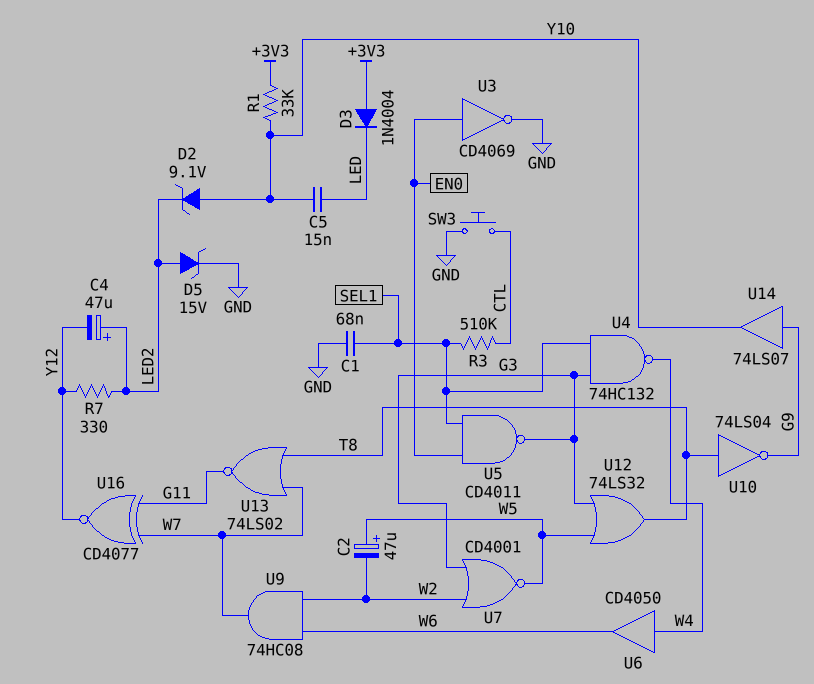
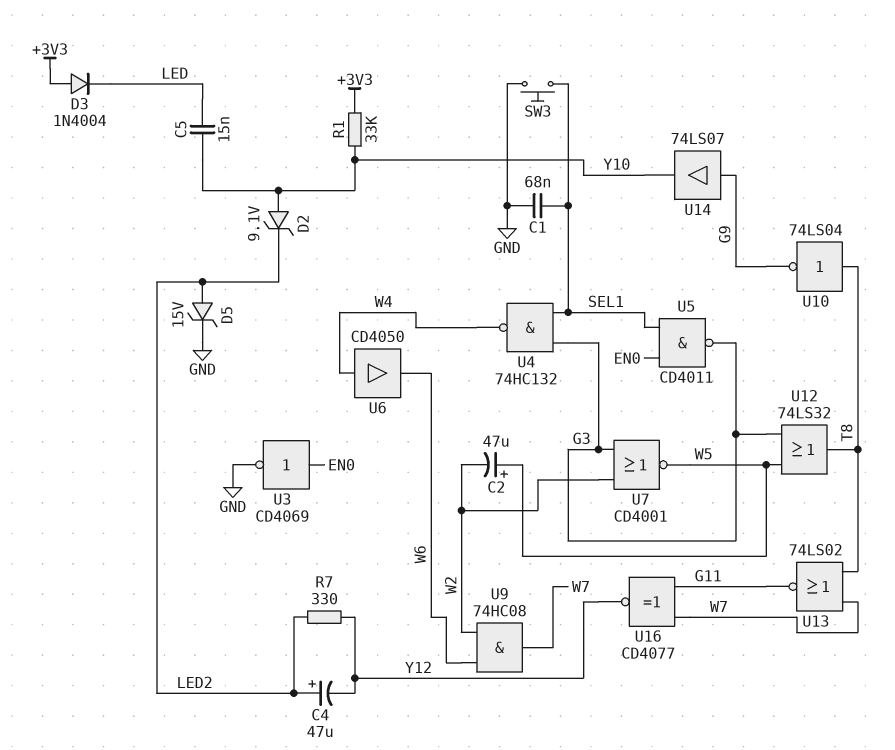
R3: 510k (CTL, SEL1) -> none
SW3: button (CTL, GND) -> button (GND, SEL1)

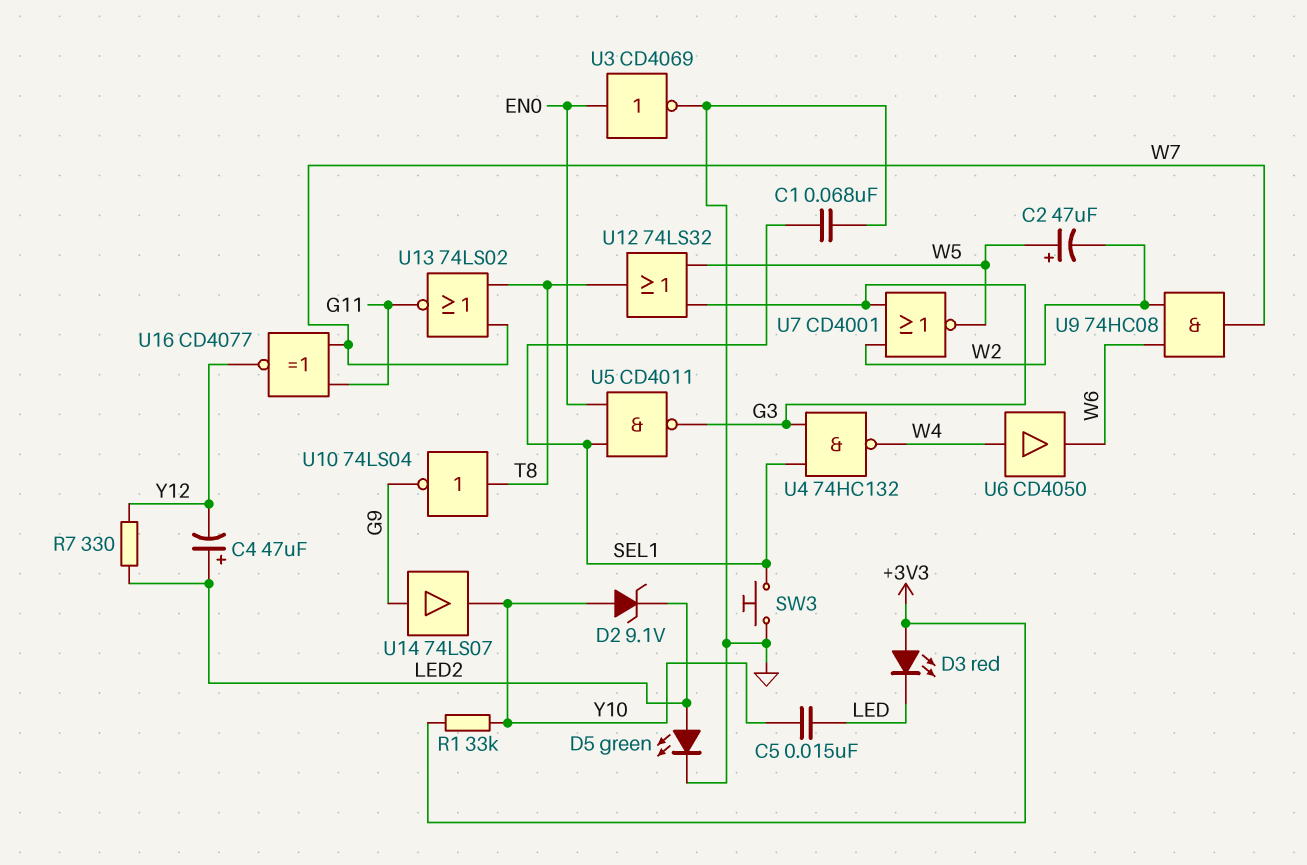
D3: diode 1N4004 (A +3V3, K LED) -> LED red (A +3V3, K LED)
D5: zener 15V (A LED2, K GND) -> LED green (A LED2, K GND)

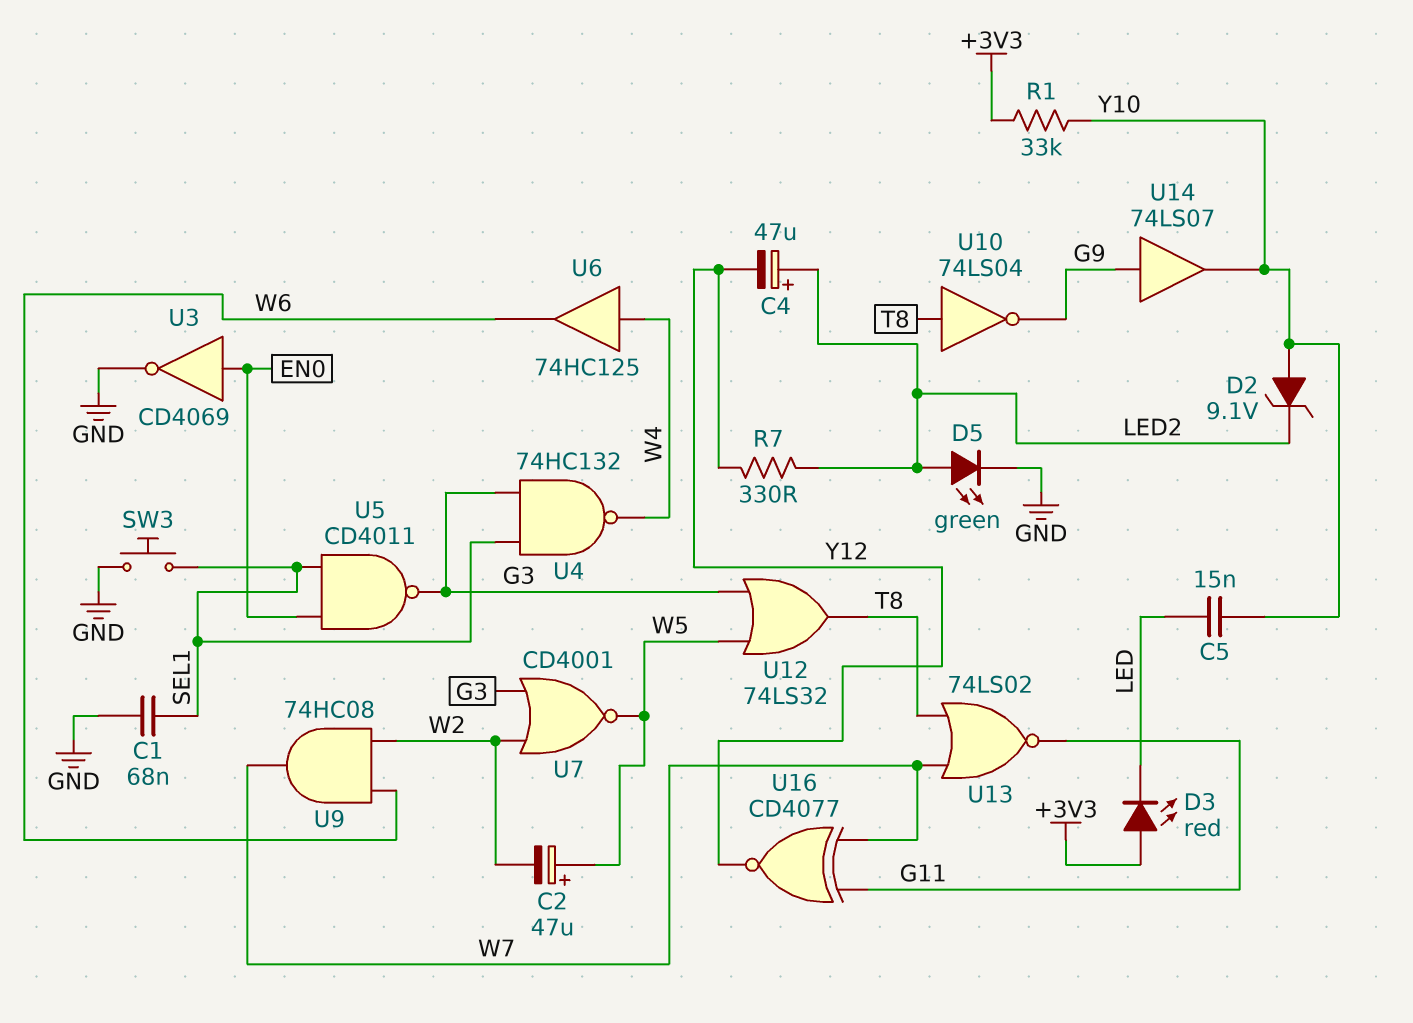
U6: buffer CD4050 (in W4, out W6) -> buffer 74HC125 (in W4, out W6)

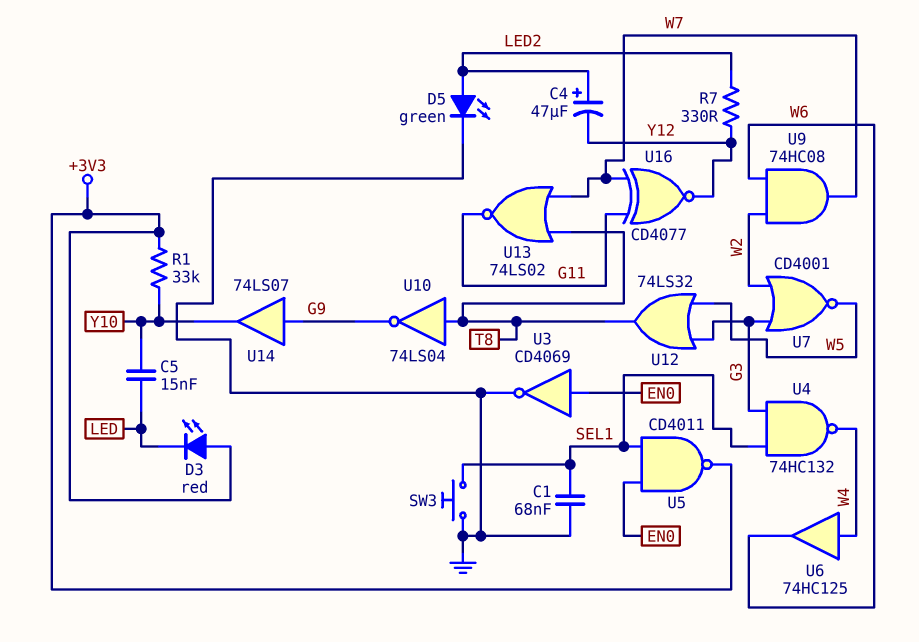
C2: 47uF (plus W5, minus W2) -> none
D2: zener 9.1V (A Y10, K LED2) -> none
U5: NAND CD4011 (in EN0, in SEL1, out G3) -> NAND CD4011 (in EN0, in SEL1, out +3V3)

